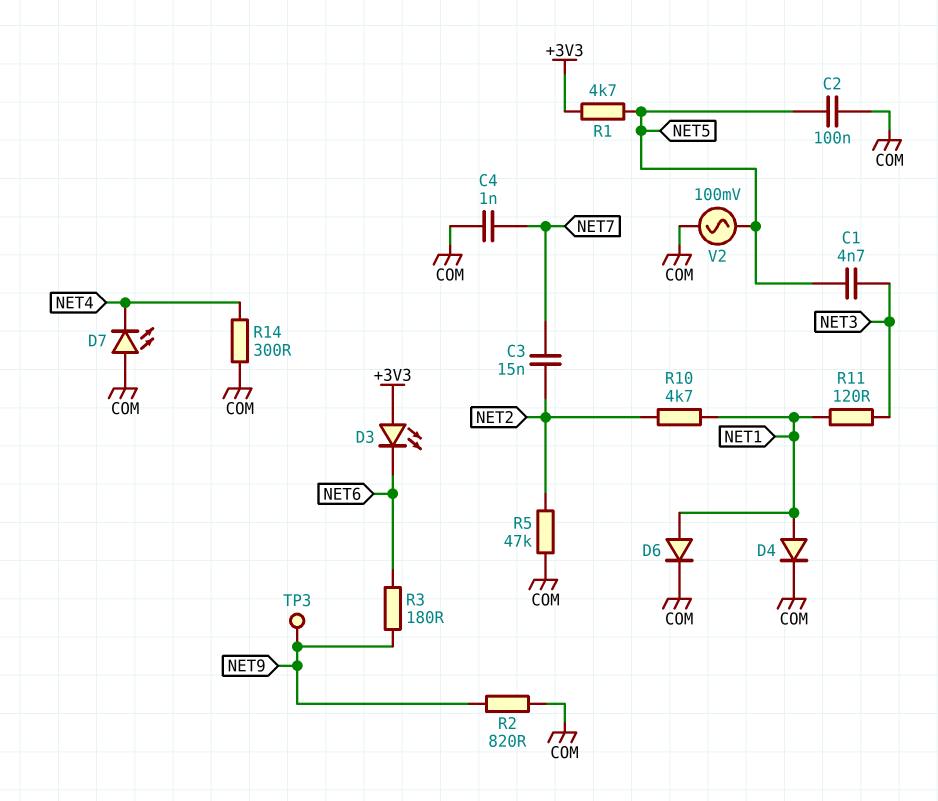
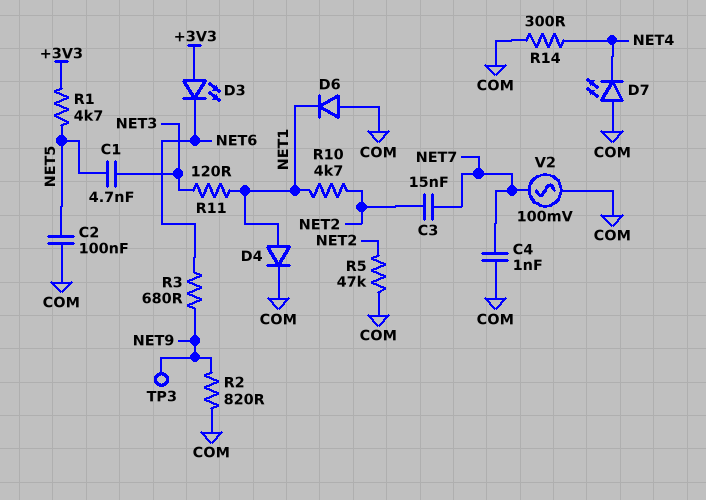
D6: diode (A NET1, K COM) -> diode (A COM, K NET1)
R3: 180 (NET6, NET9) -> 680 (NET6, NET9)
V2: AC 100mV (COM, NET5) -> AC 100mV (COM, NET7)

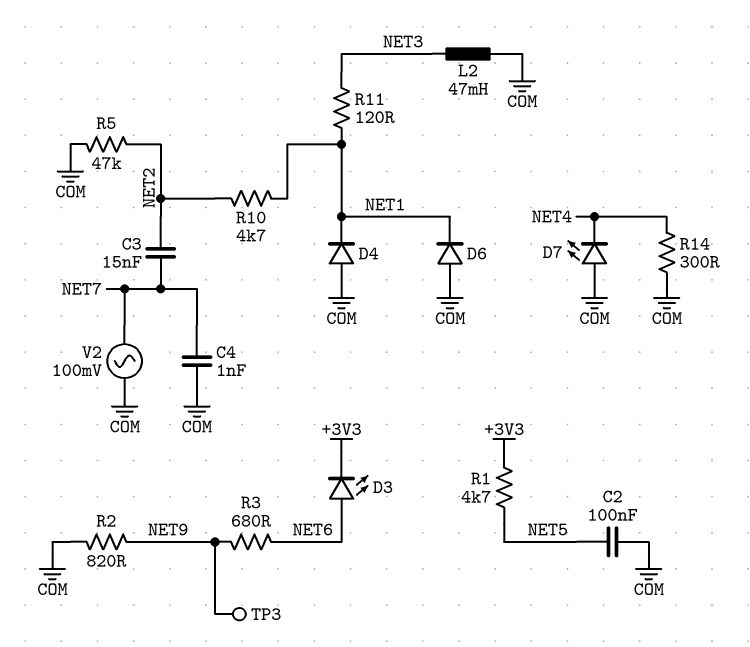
C1: 4.7nF (NET3, NET5) -> none
D3: LED (A +3V3, K NET6) -> LED (A NET6, K +3V3)
D4: diode (A NET1, K COM) -> diode (A COM, K NET1)
L2: none -> 47mH (COM, NET3)

